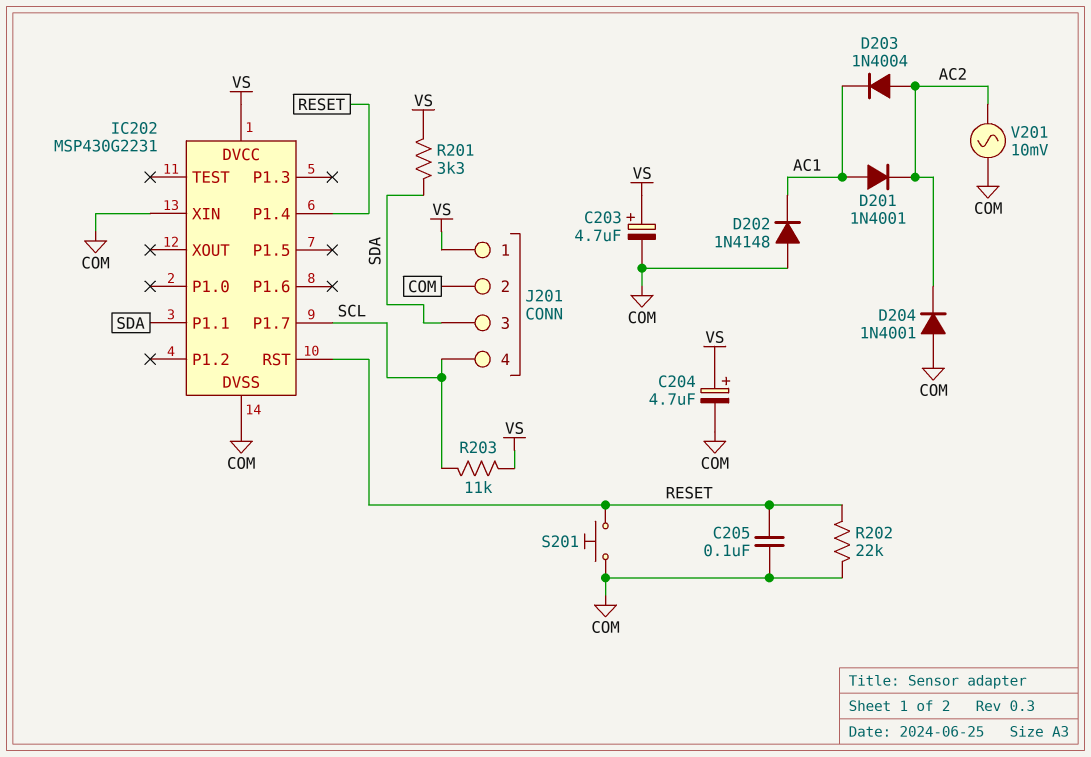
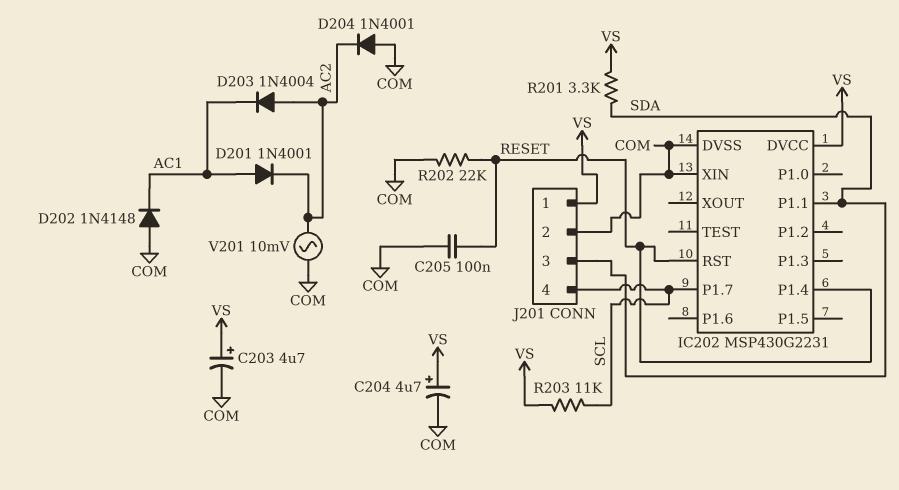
S201: button (COM, RESET) -> none

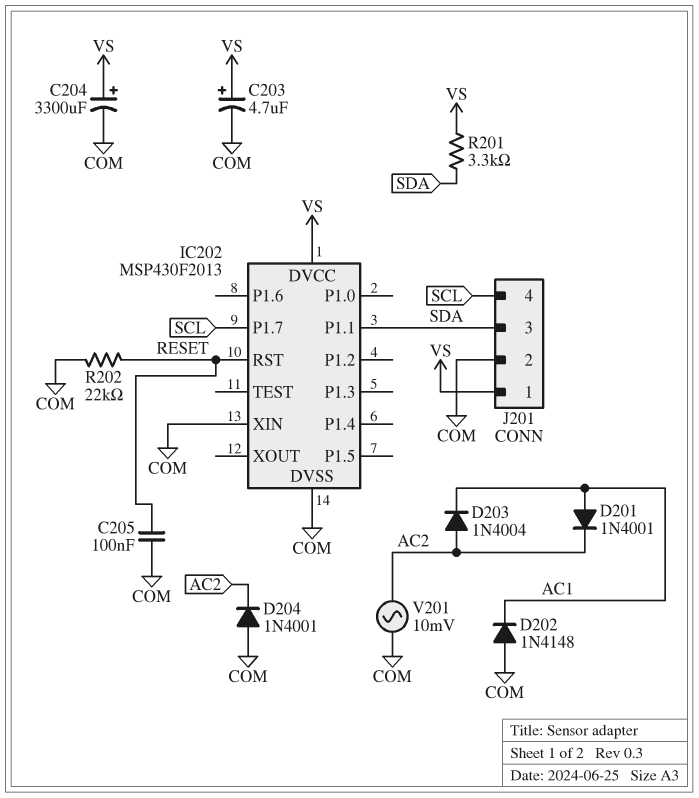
C204: 4.7uF (plus VS, minus COM) -> 3300uF (plus VS, minus COM)
IC202: MSP430G2231 -> MSP430F2013
IC202 pin P1.4: RESET -> none
R203: 11k (SCL, VS) -> none

